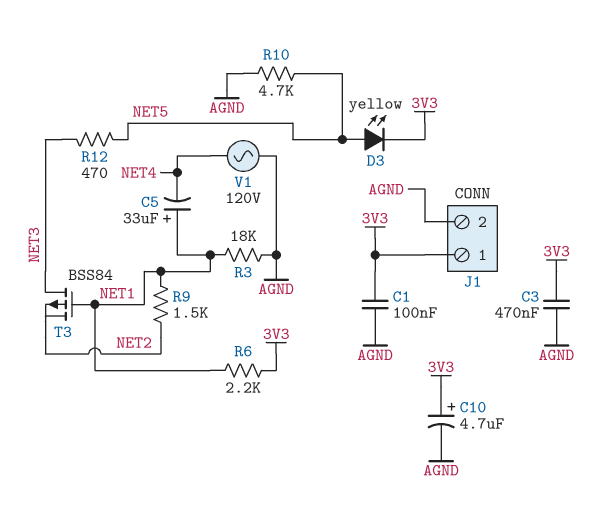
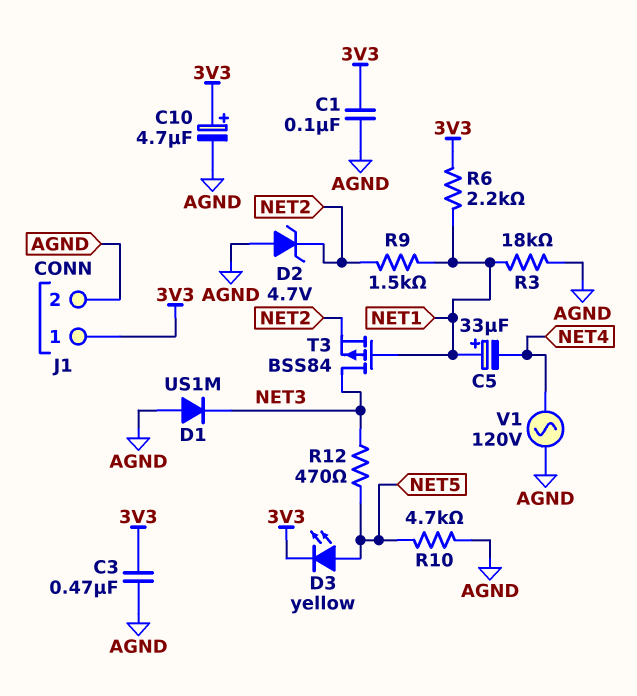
D1: none -> diode US1M (A AGND, K NET3)
D2: none -> zener 4.7V (A AGND, K NET2)

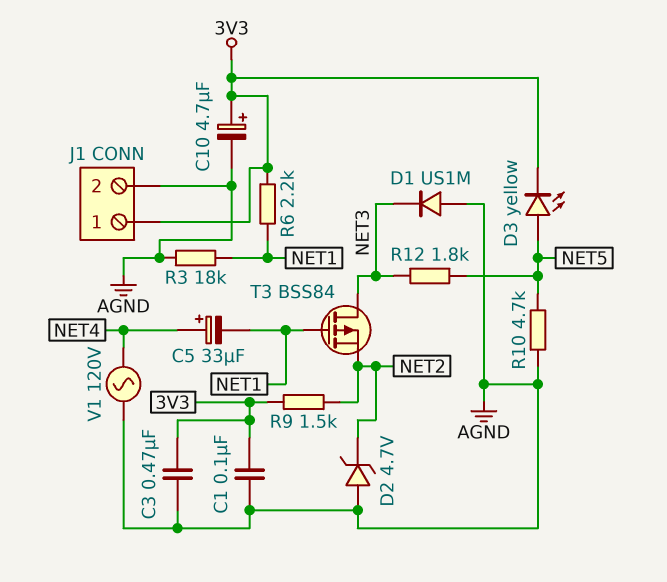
C5: 33uF (plus NET1, minus NET4) -> 33uF (plus NET4, minus NET1)
R9: 1.5k (NET1, NET2) -> 1.5k (3V3, NET2)
R12: 470 (NET3, NET5) -> 1.8k (NET3, NET5)

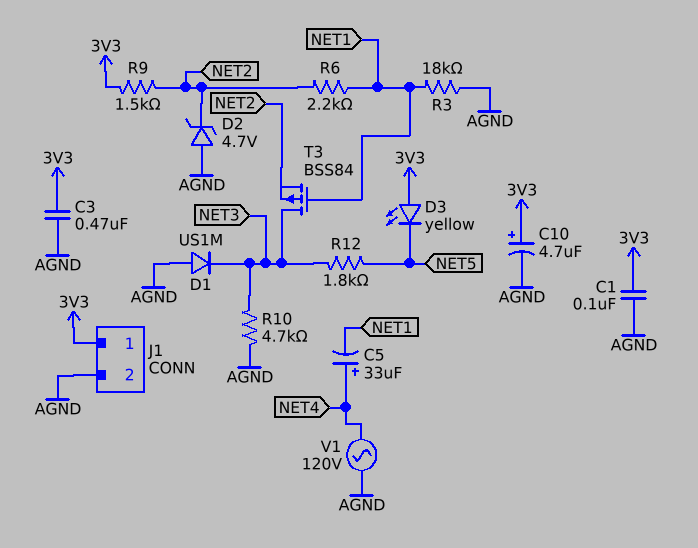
D3: LED yellow (A NET5, K 3V3) -> LED yellow (A 3V3, K NET5)
R6: 2.2k (3V3, NET1) -> 2.2k (NET1, NET2)
R10: 4.7k (AGND, NET5) -> 4.7k (AGND, NET3)

